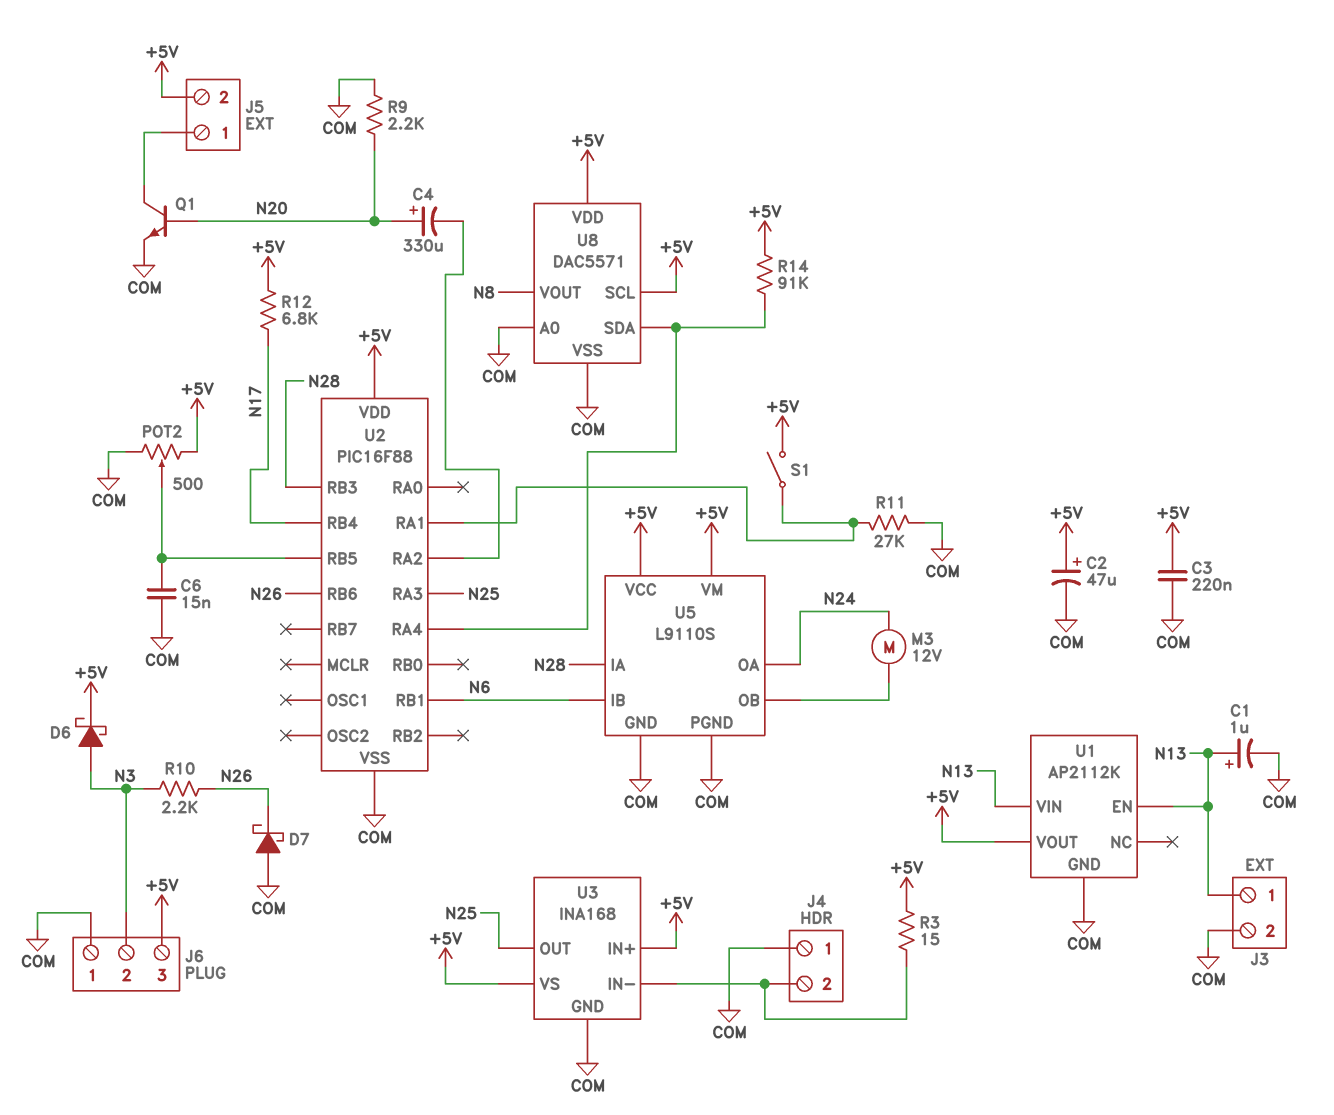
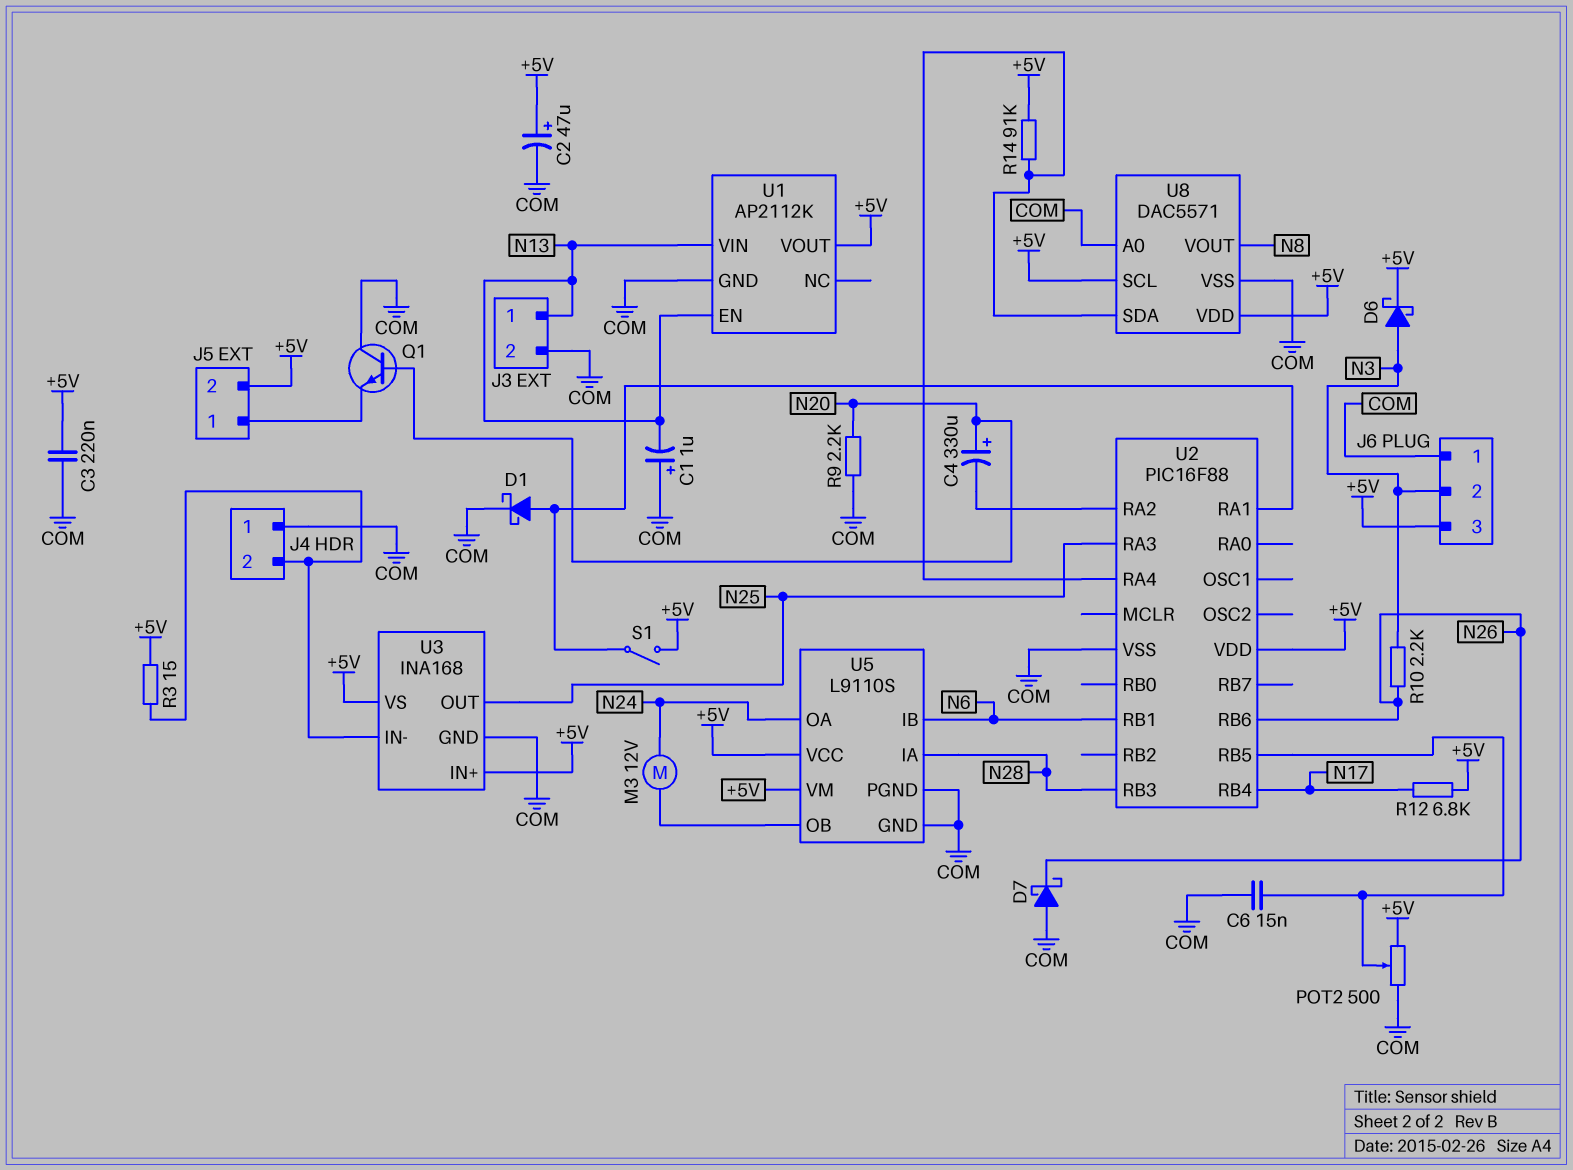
C1: 1uF (plus N13, minus COM) -> 1uF (plus COM, minus N13)
D1: none -> schottky (A U2/RA1, K COM)
Q1: NPN (B N20, C J5/1, E COM) -> NPN (B N20, C COM, E J5/1)
R11: 27k (COM, U2/RA1) -> none

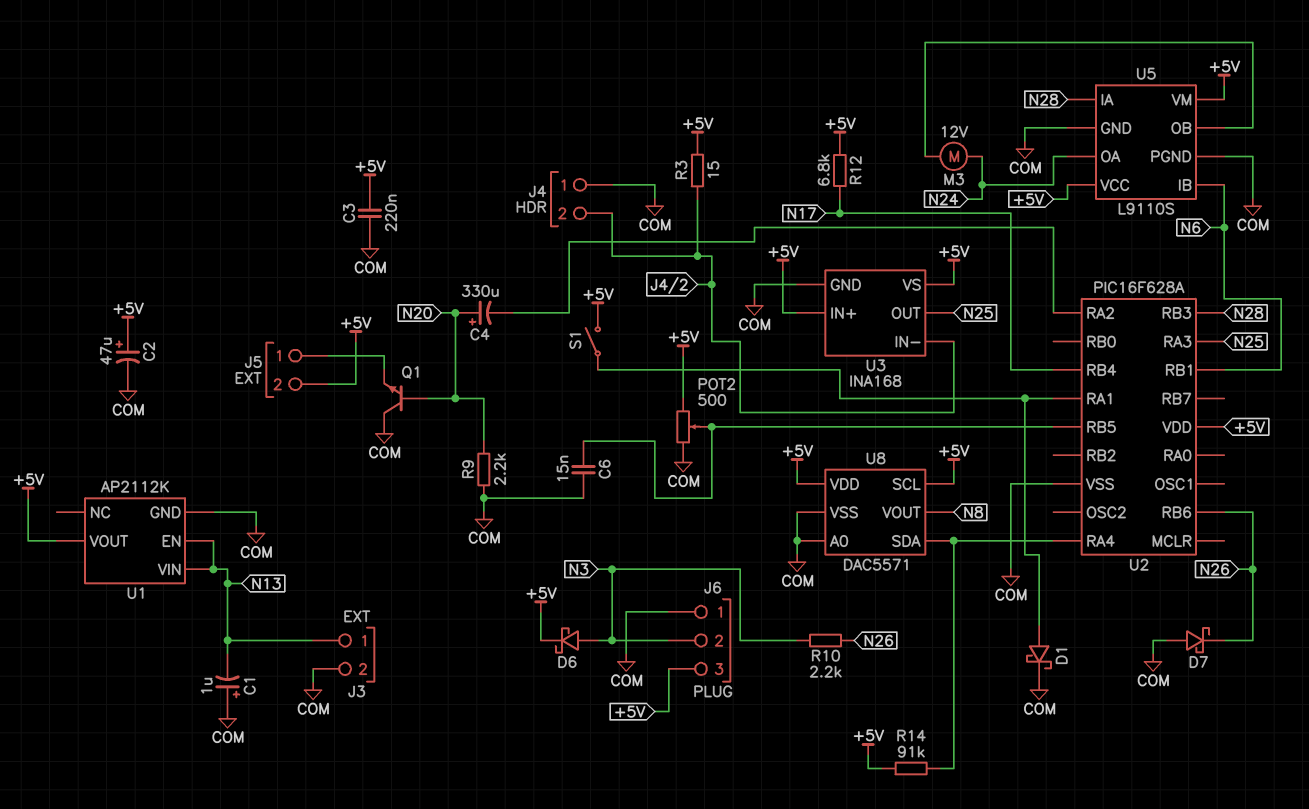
U2: PIC16F88 -> PIC16F628A

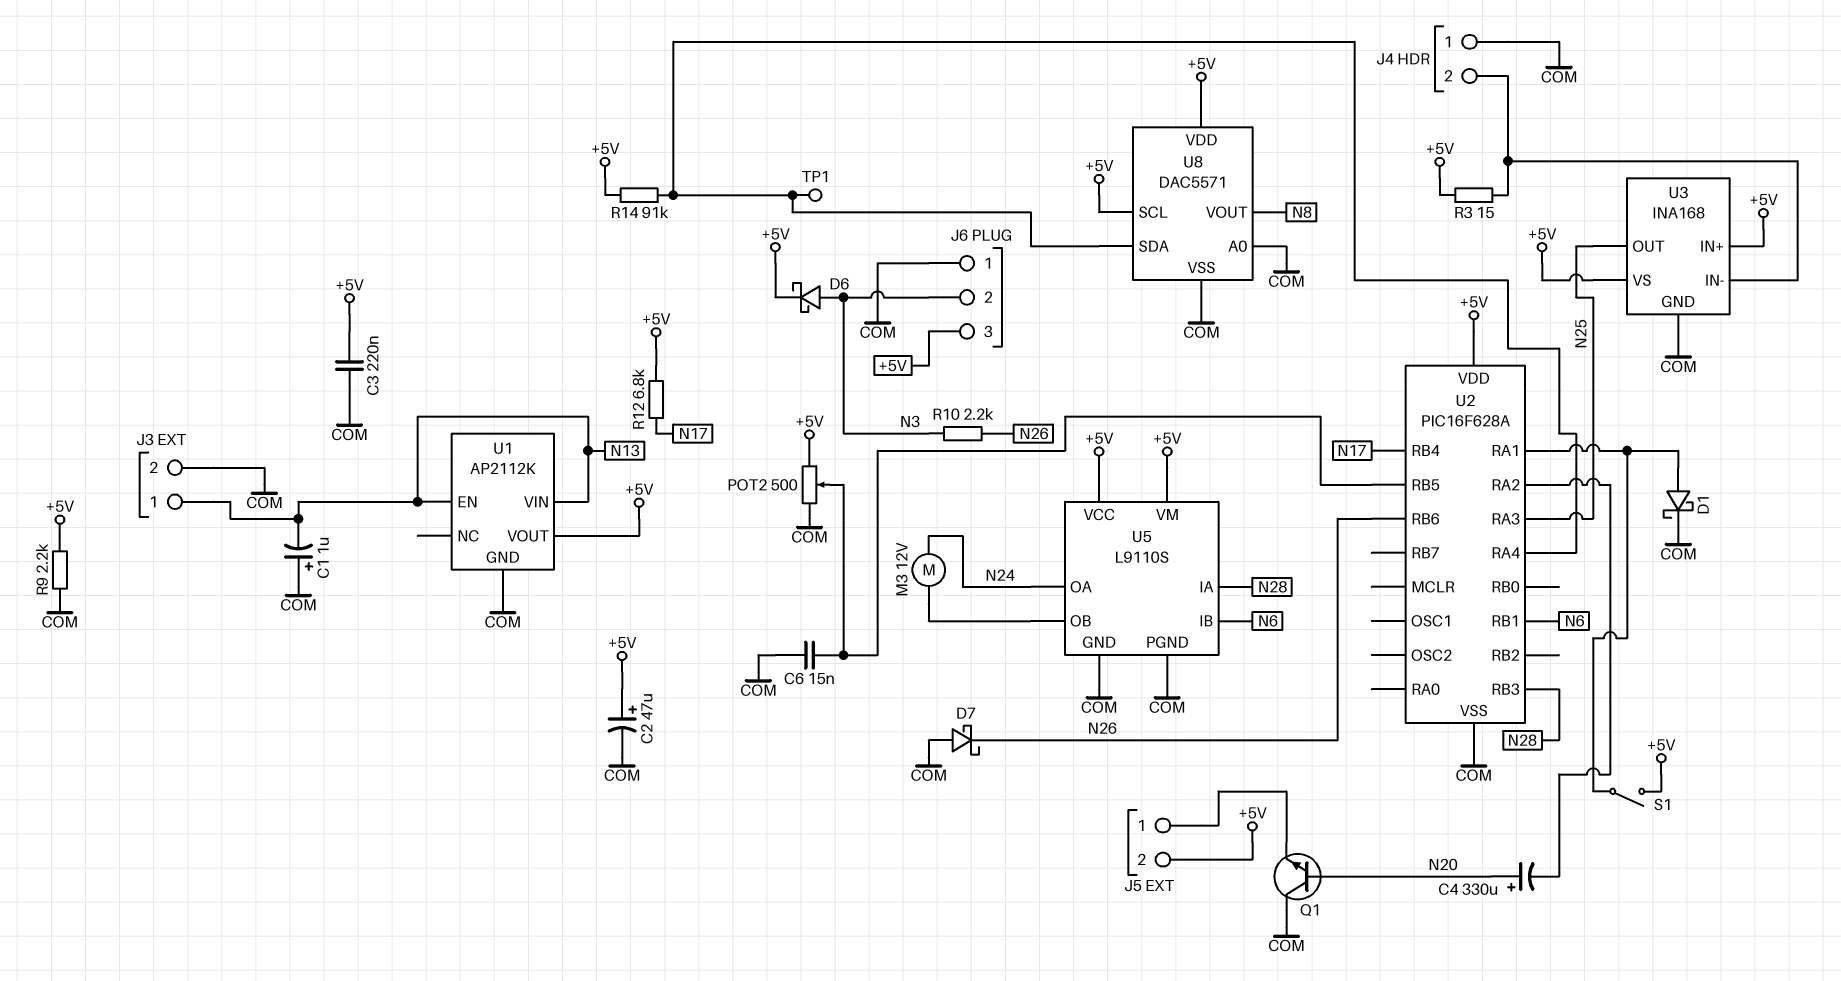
R9: 2.2k (COM, N20) -> 2.2k (+5V, COM)
TP1: none -> test point (U2/RA4)

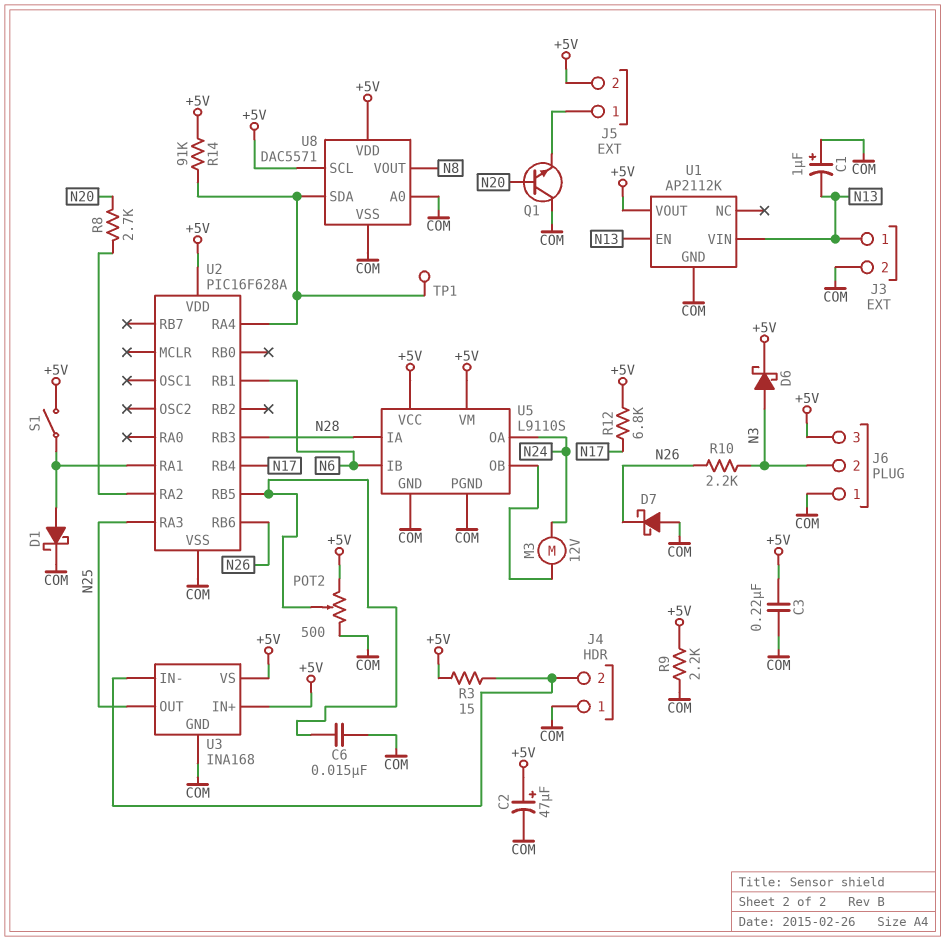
C4: 330uF (plus N20, minus U2/RA2) -> none
R8: none -> 2.7k (N20, U2/RA2)

